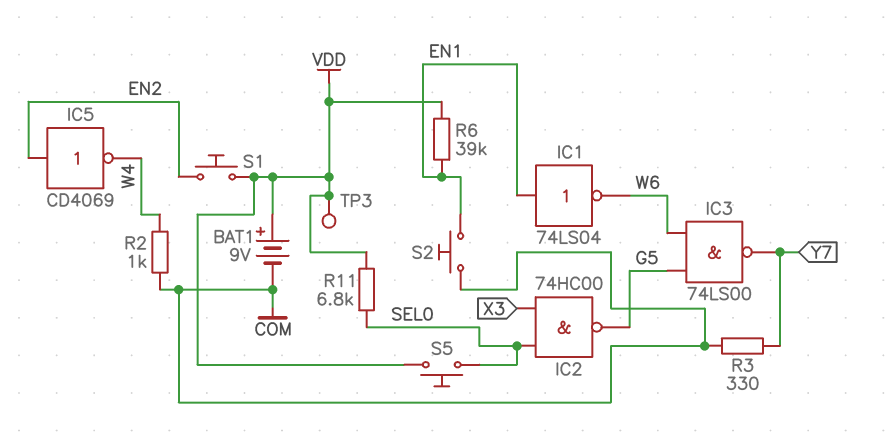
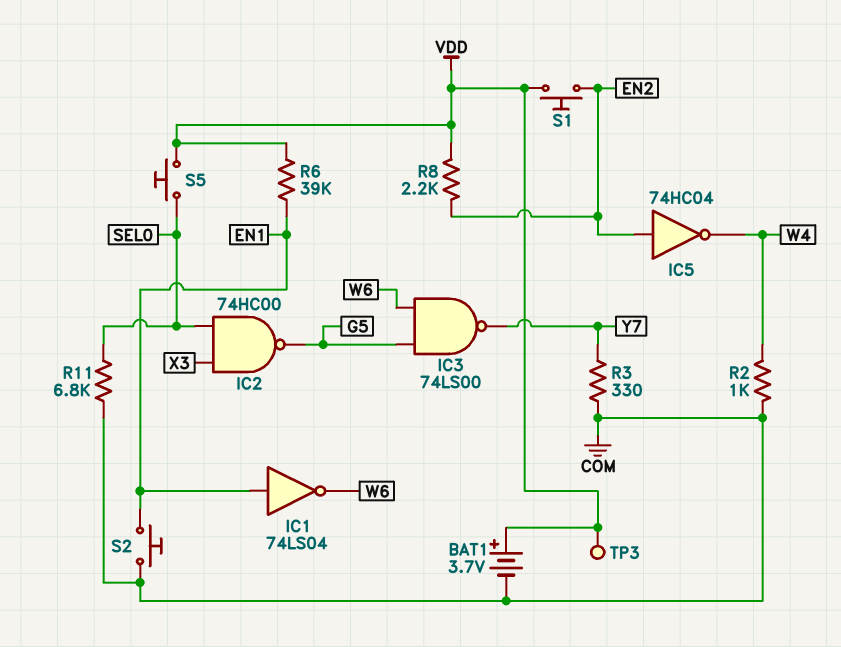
BAT1: 9V (plus VDD, minus COM) -> 3.7V (plus VDD, minus COM)
IC5: NOT CD4069 (in EN2, out W4) -> NOT 74HC04 (in EN2, out W4)
R8: none -> 2.2k (EN2, VDD)
R11: 6.8k (SEL0, VDD) -> 6.8k (COM, SEL0)

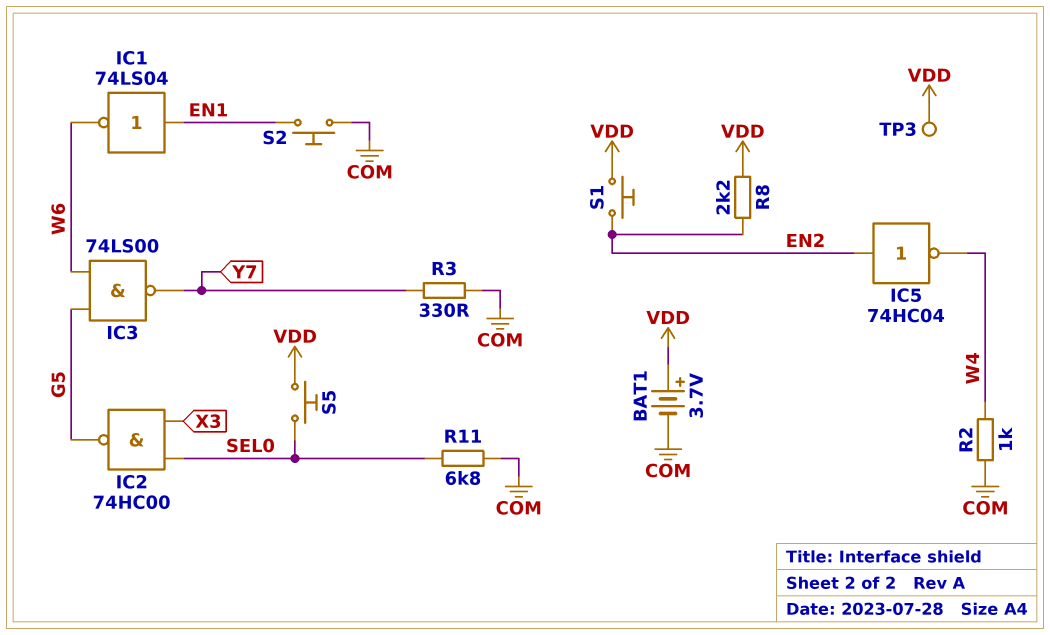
R6: 39k (EN1, VDD) -> none

